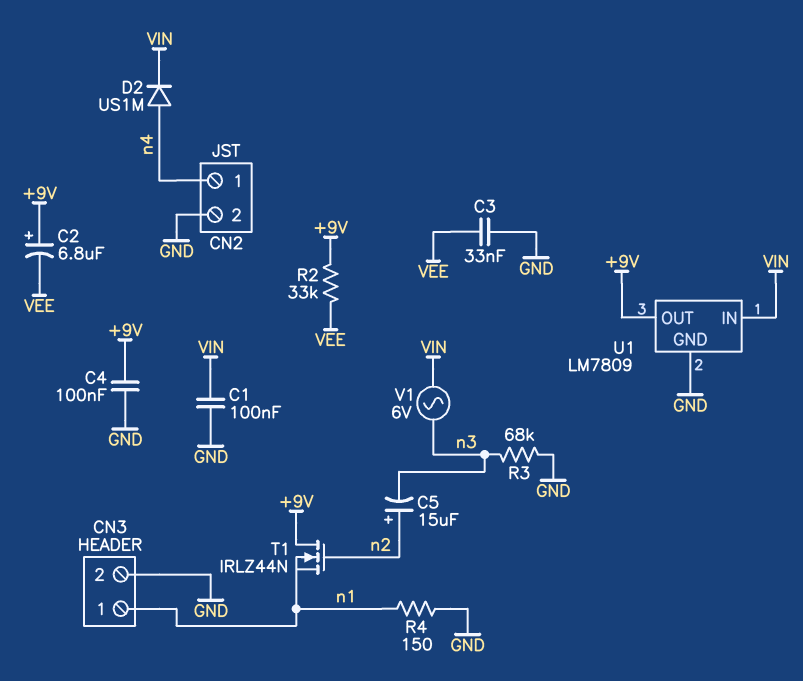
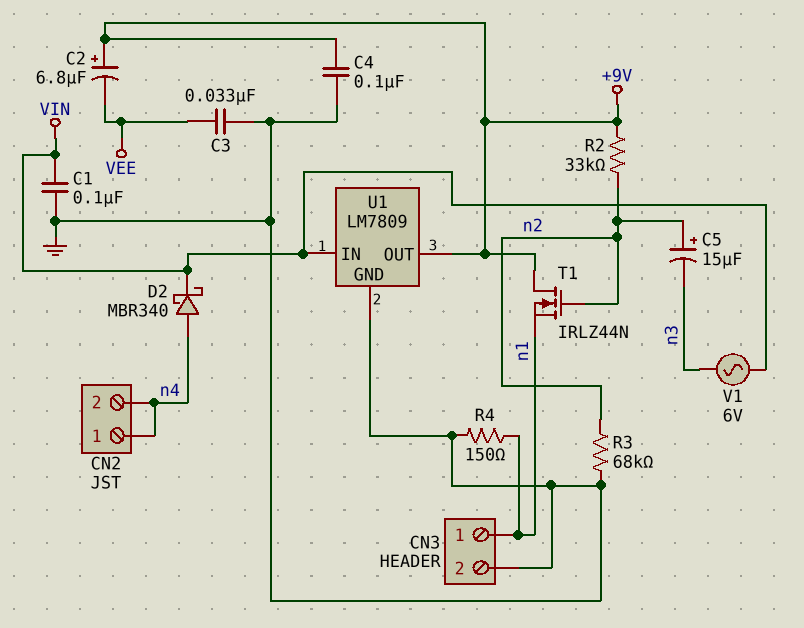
CN2 pin 2: GND -> n4
D2: diode US1M (A n4, K VIN) -> schottky MBR340 (A n4, K VIN)
R2: 33k (+9V, VEE) -> 33k (+9V, n2)
R3: 68k (GND, n3) -> 68k (GND, n2)

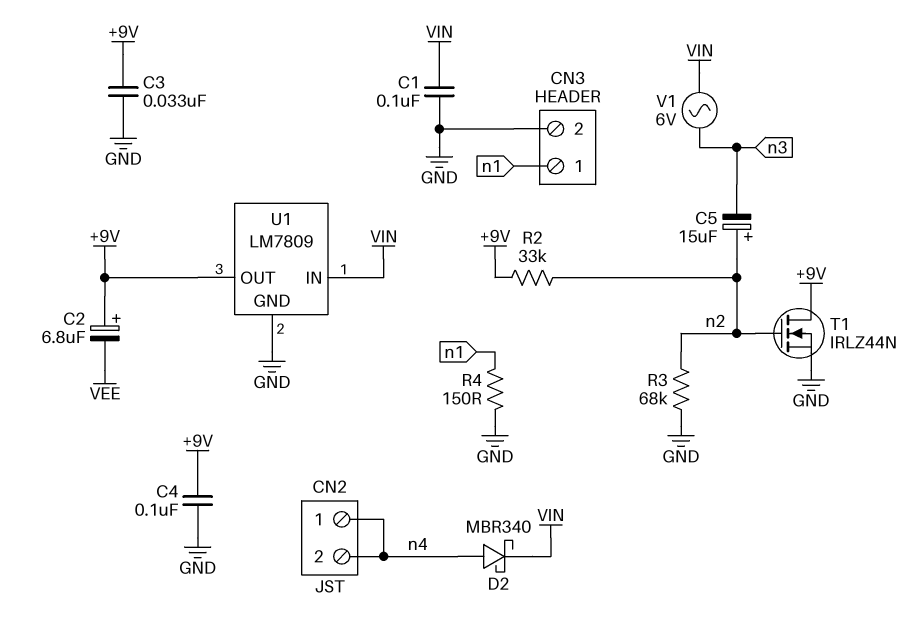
C3: 33nF (GND, VEE) -> 33nF (+9V, GND)
T1: NMOS IRLZ44N (G n2, D +9V, S n1) -> NMOS IRLZ44N (G n2, D +9V, S GND)

